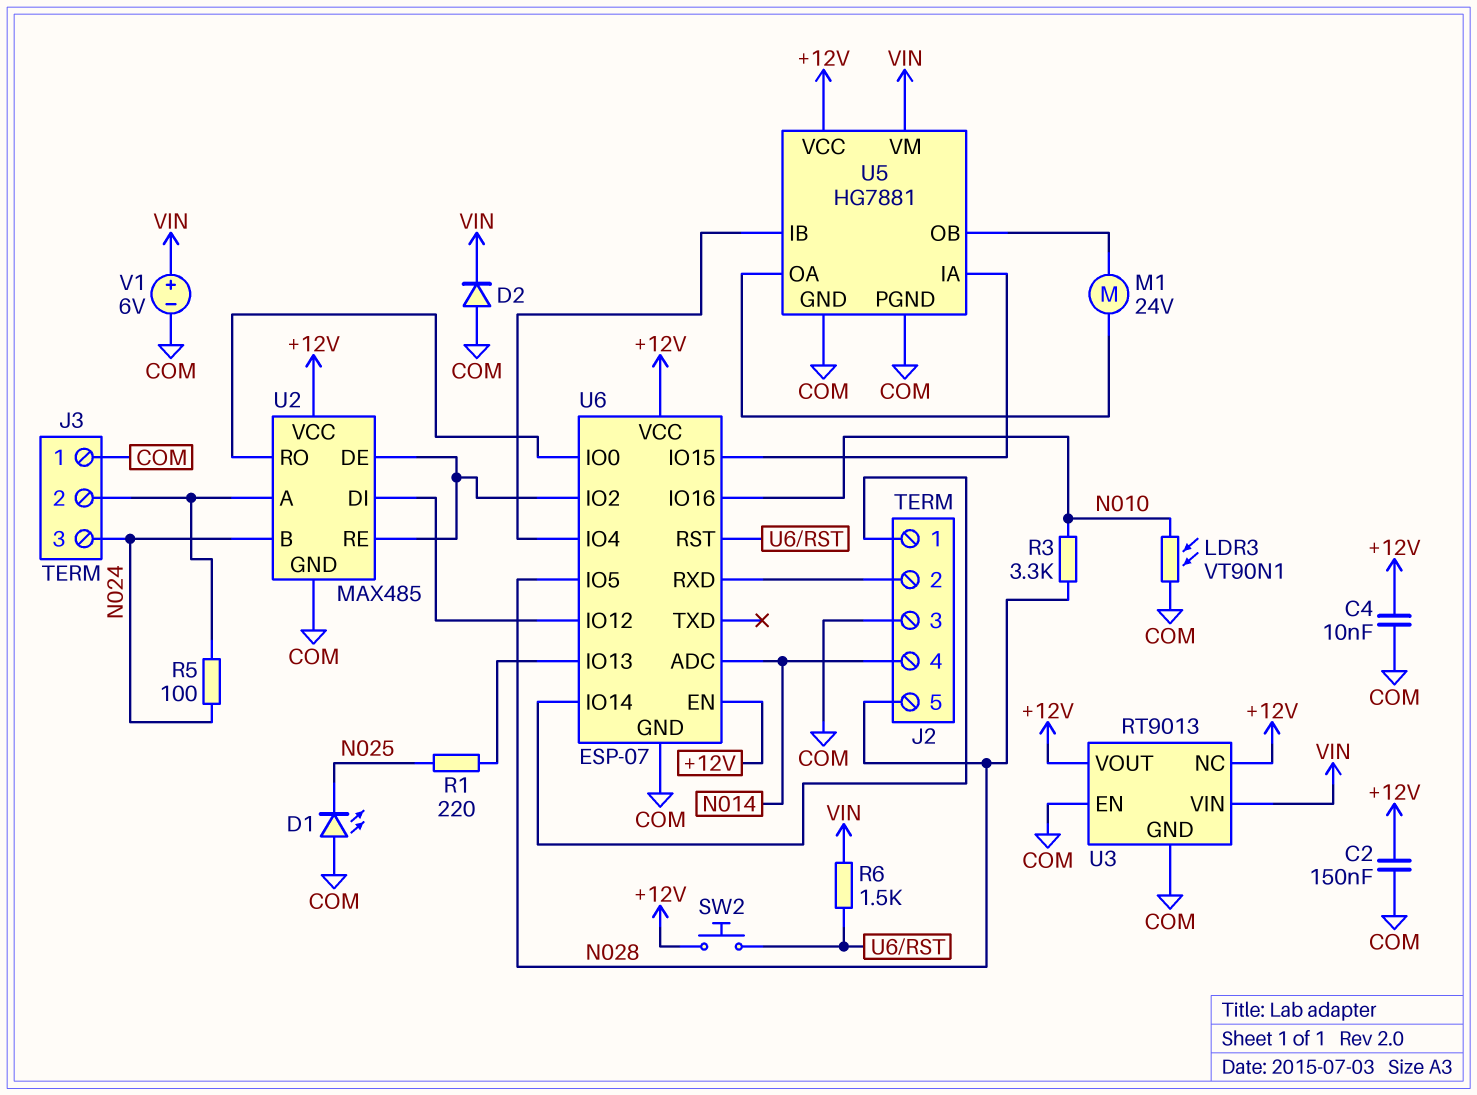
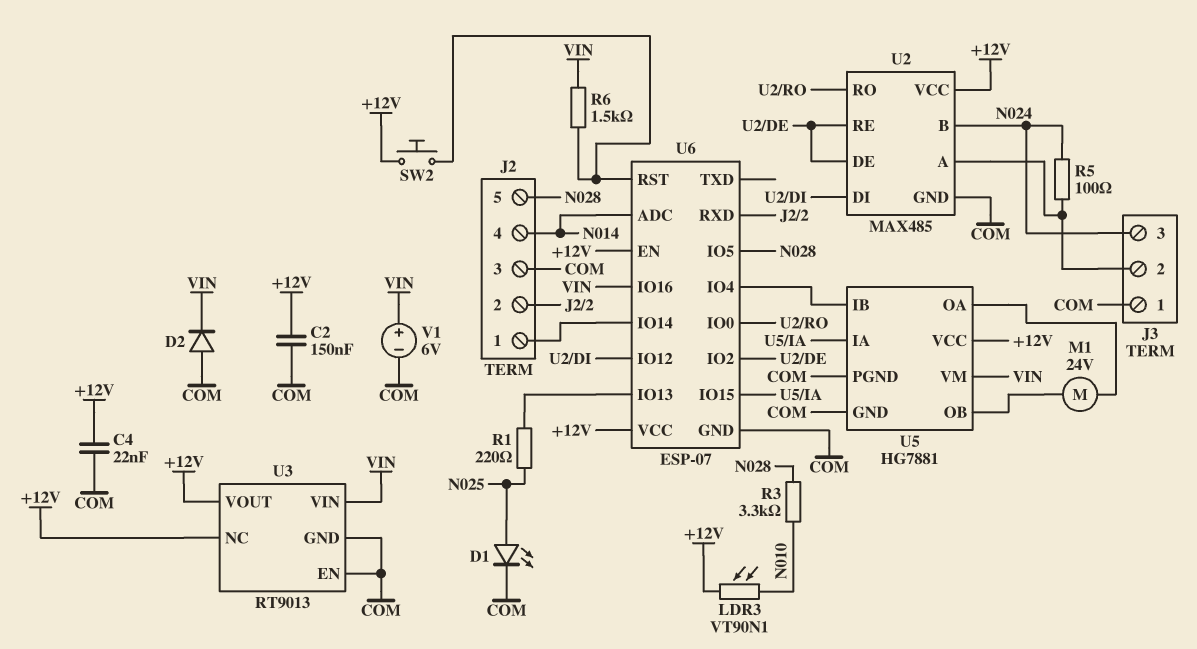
C4: 10nF (+12V, COM) -> 22nF (+12V, COM)
D1: LED (A COM, K N025) -> LED (A N025, K COM)
LDR3: VT90N1 (COM, N010) -> VT90N1 (+12V, N010)
U6 pin IO16: N010 -> VIN

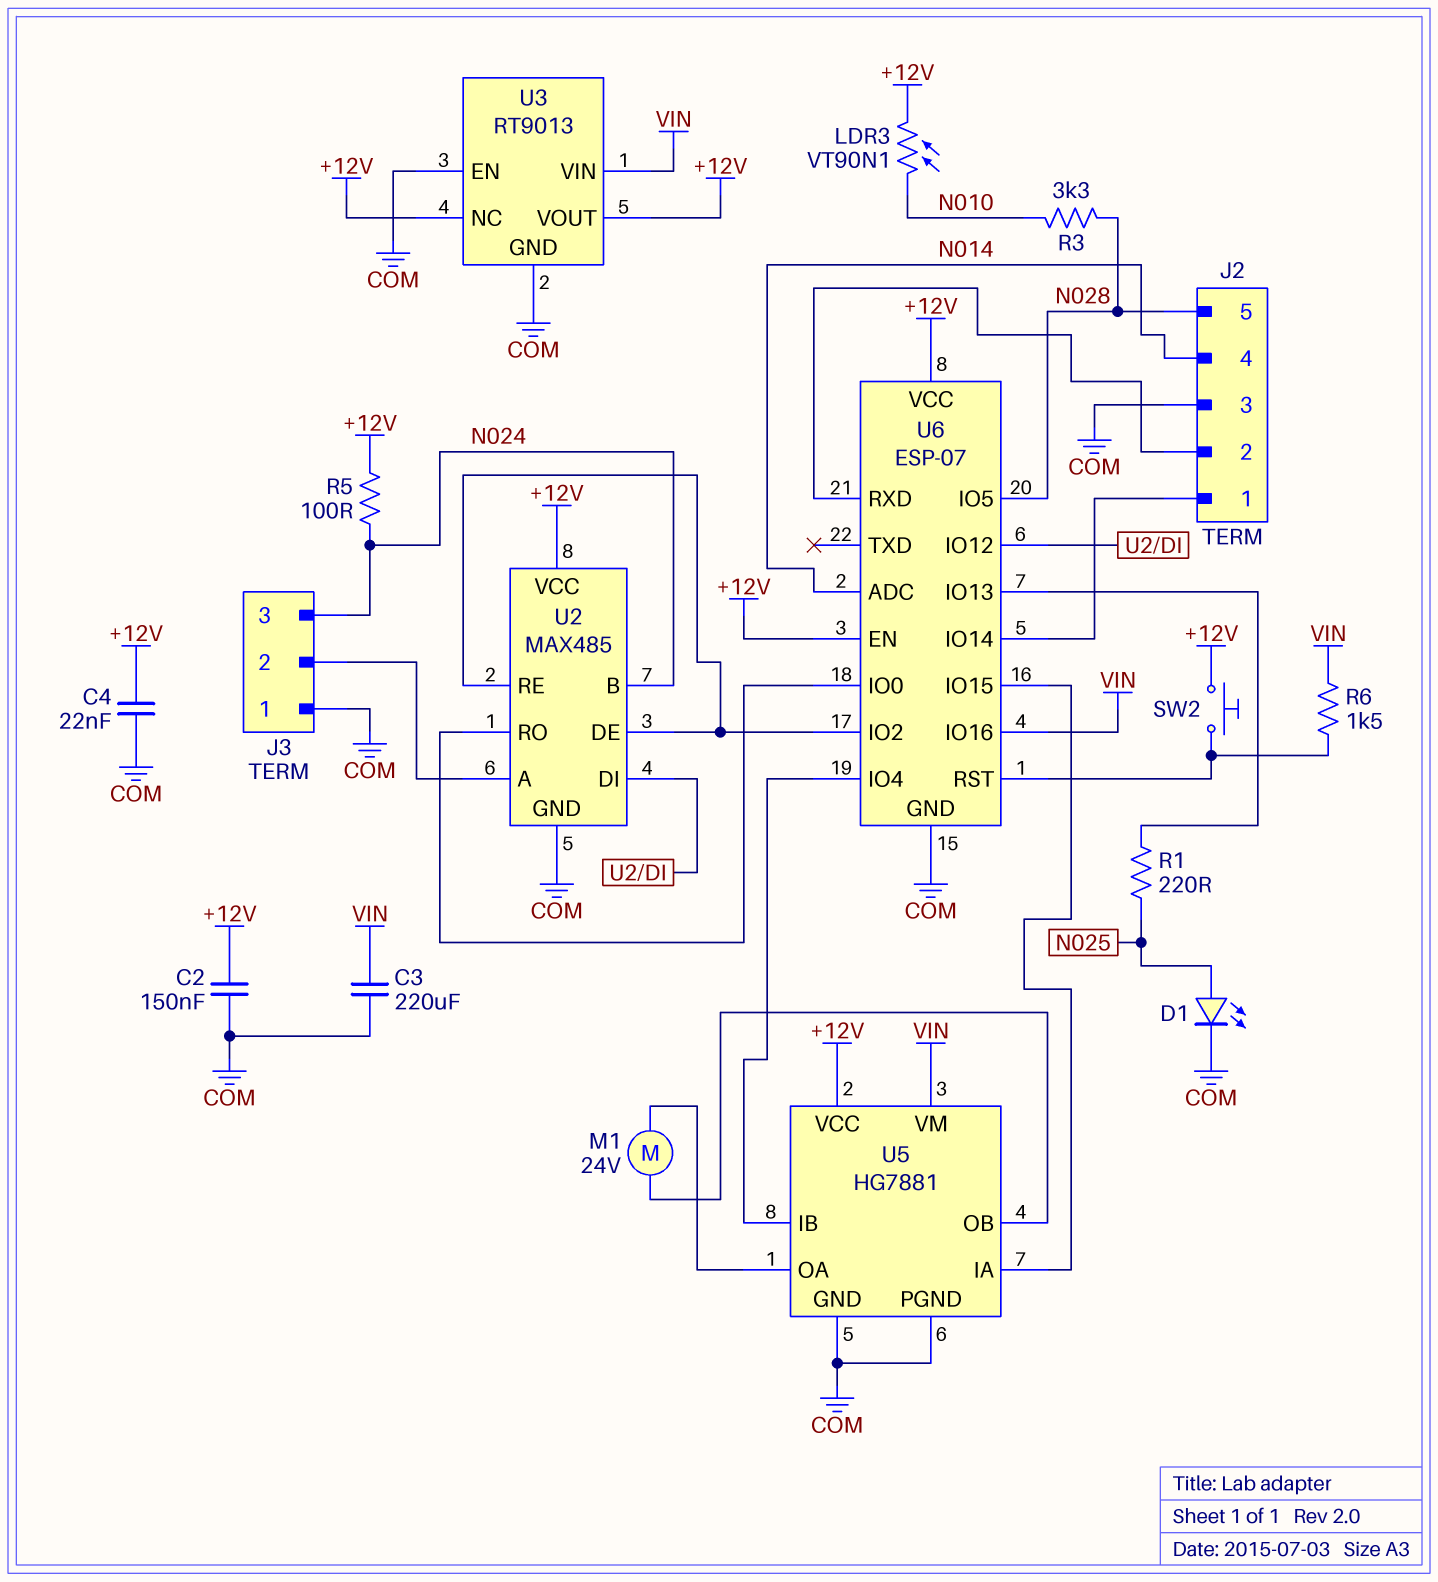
C3: none -> 220uF (COM, VIN)
D2: diode (A COM, K VIN) -> none
R5: 100 (J3/2, N024) -> 100 (+12V, N024)
V1: 6V (plus VIN, minus COM) -> none

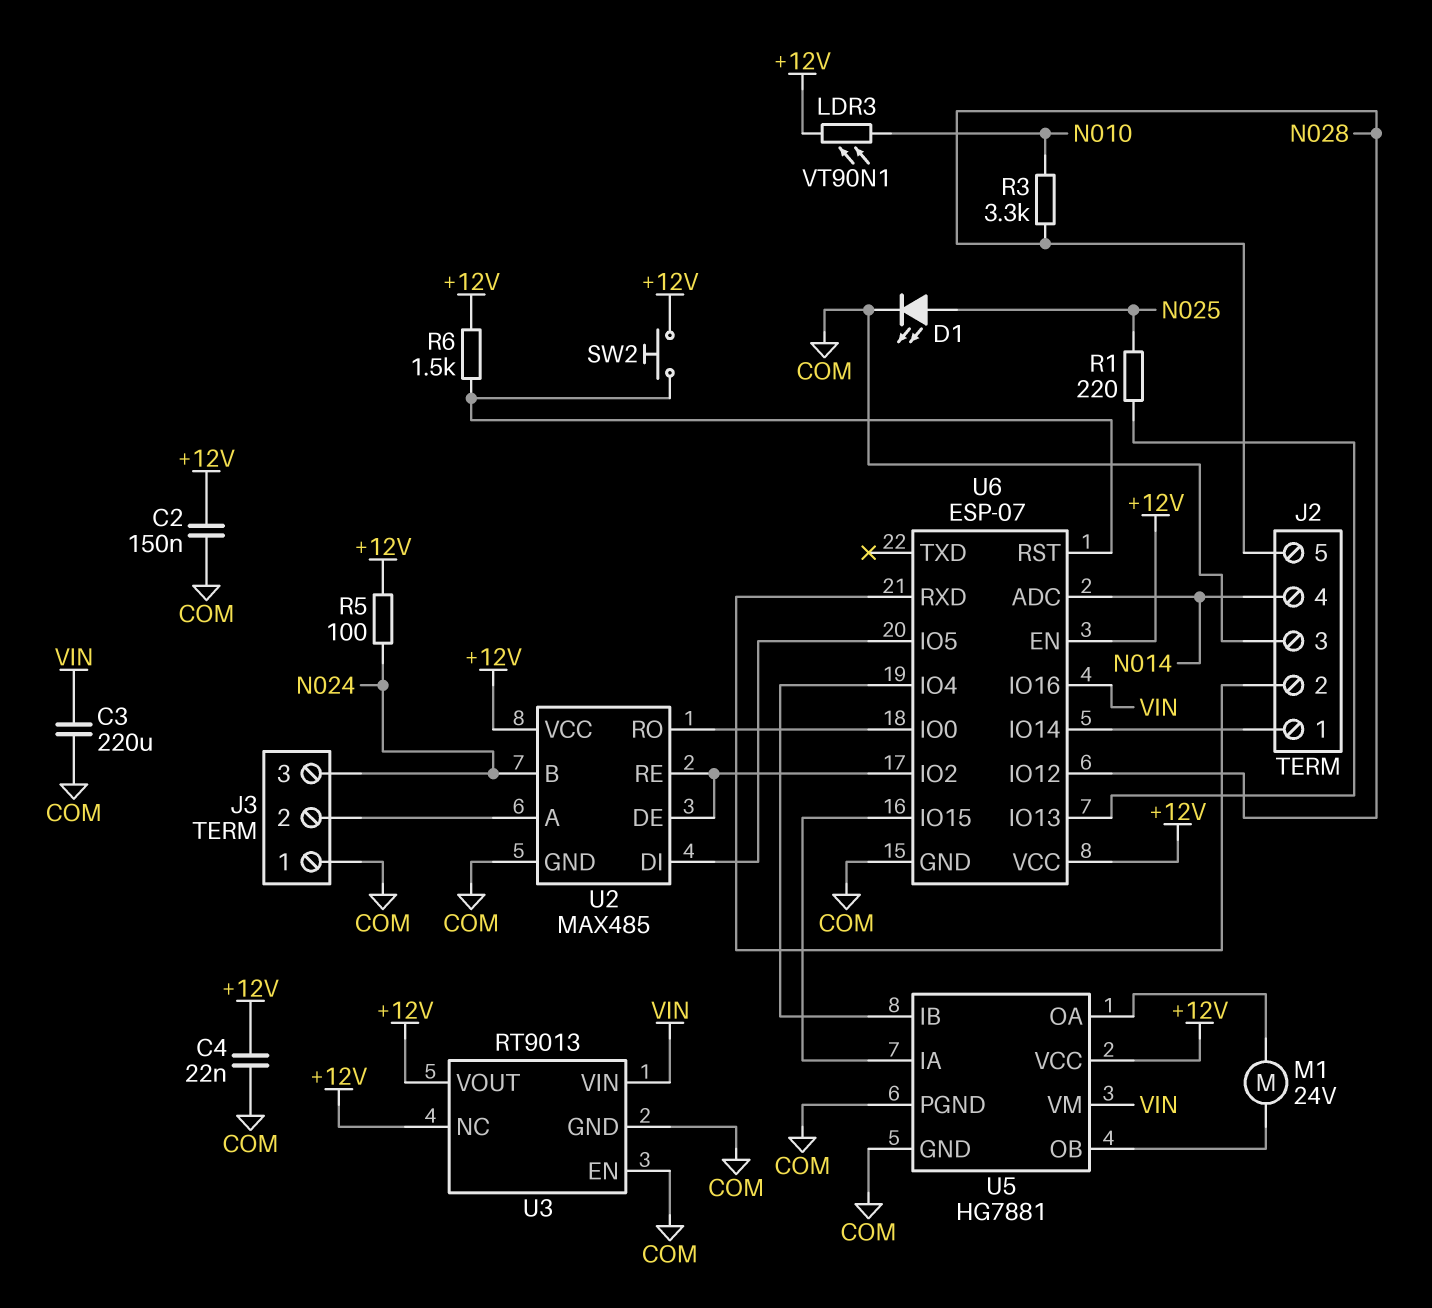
R6: 1.5k (U6/RST, VIN) -> 1.5k (+12V, U6/RST)
U6 pin IO5: N028 -> U2/DI
U6 pin IO12: U2/DI -> N028

